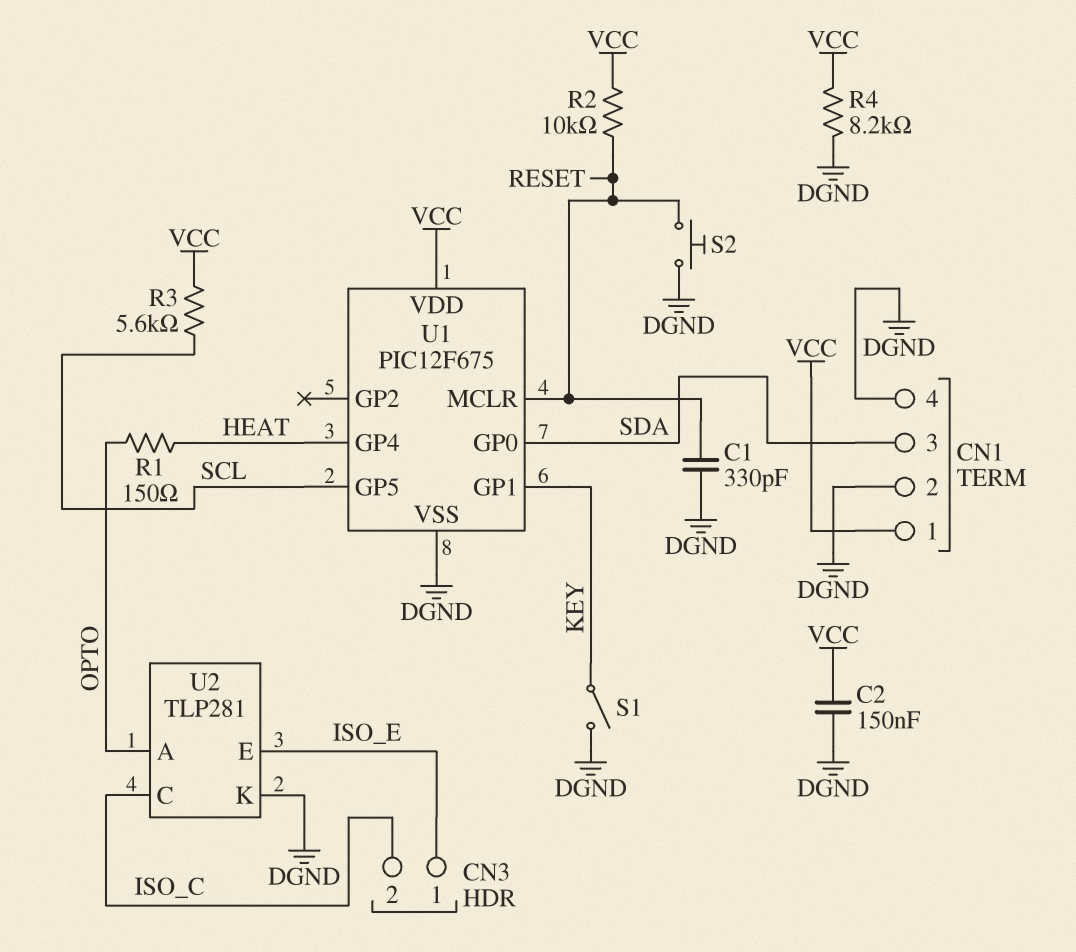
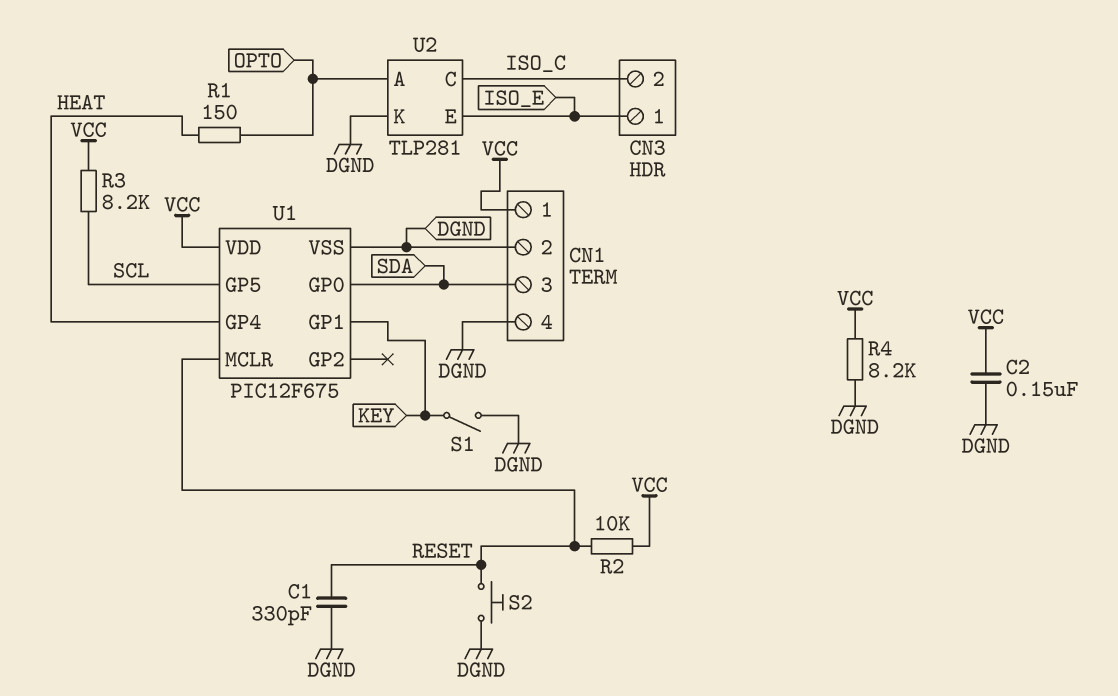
R3: 5.6k (SCL, VCC) -> 8.2k (SCL, VCC)

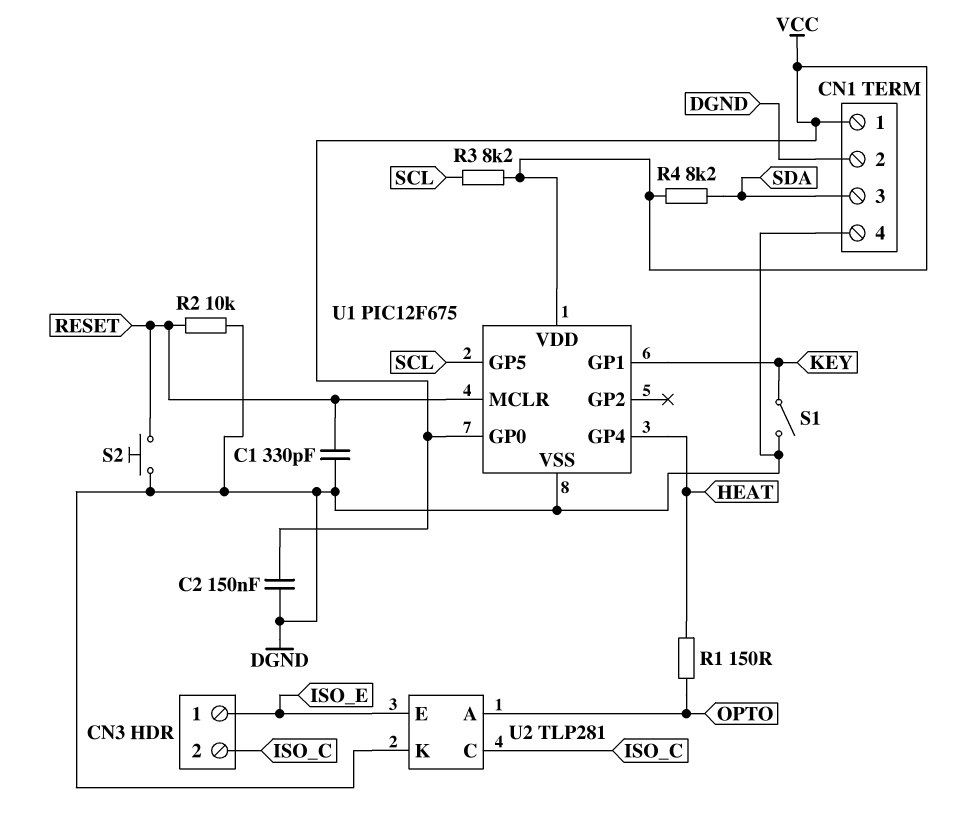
R2: 10k (RESET, VCC) -> 10k (DGND, RESET)
R4: 8.2k (DGND, VCC) -> 8.2k (SDA, VCC)
U1 pin GP0: SDA -> VCC

